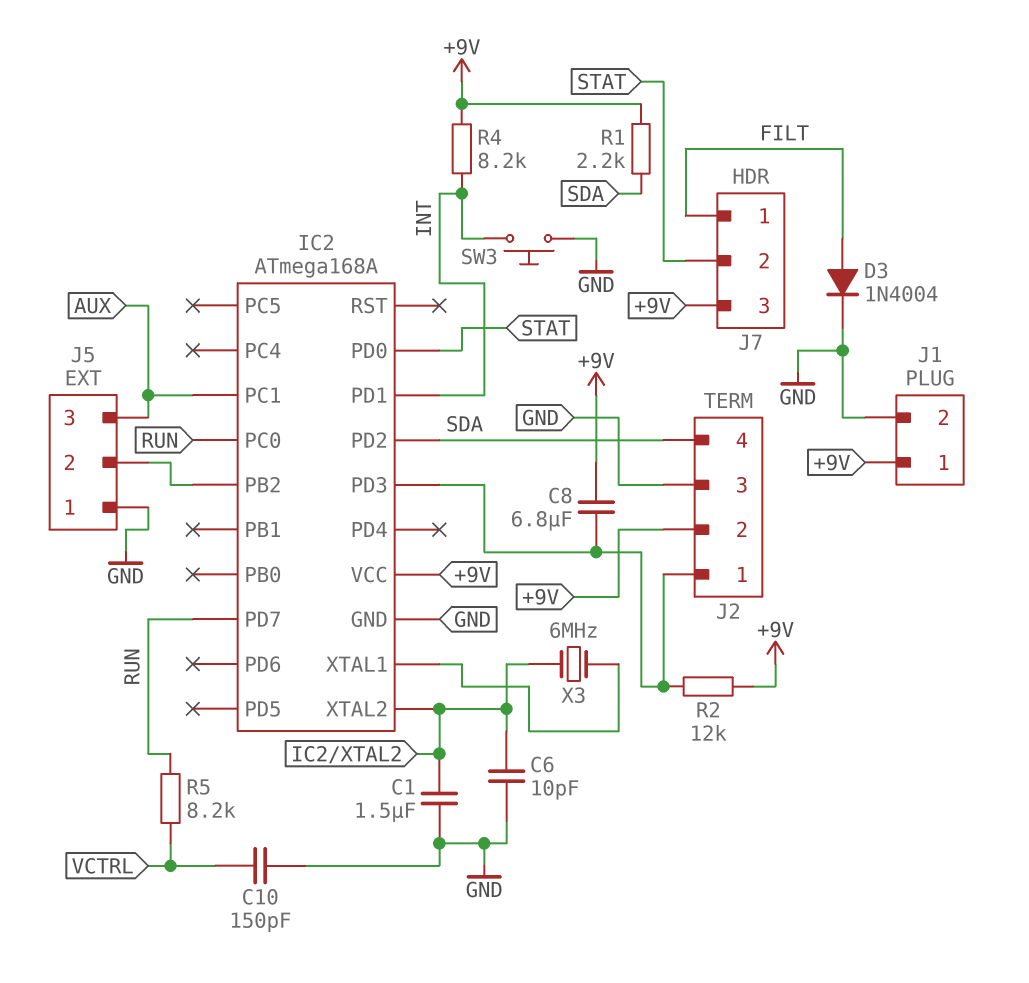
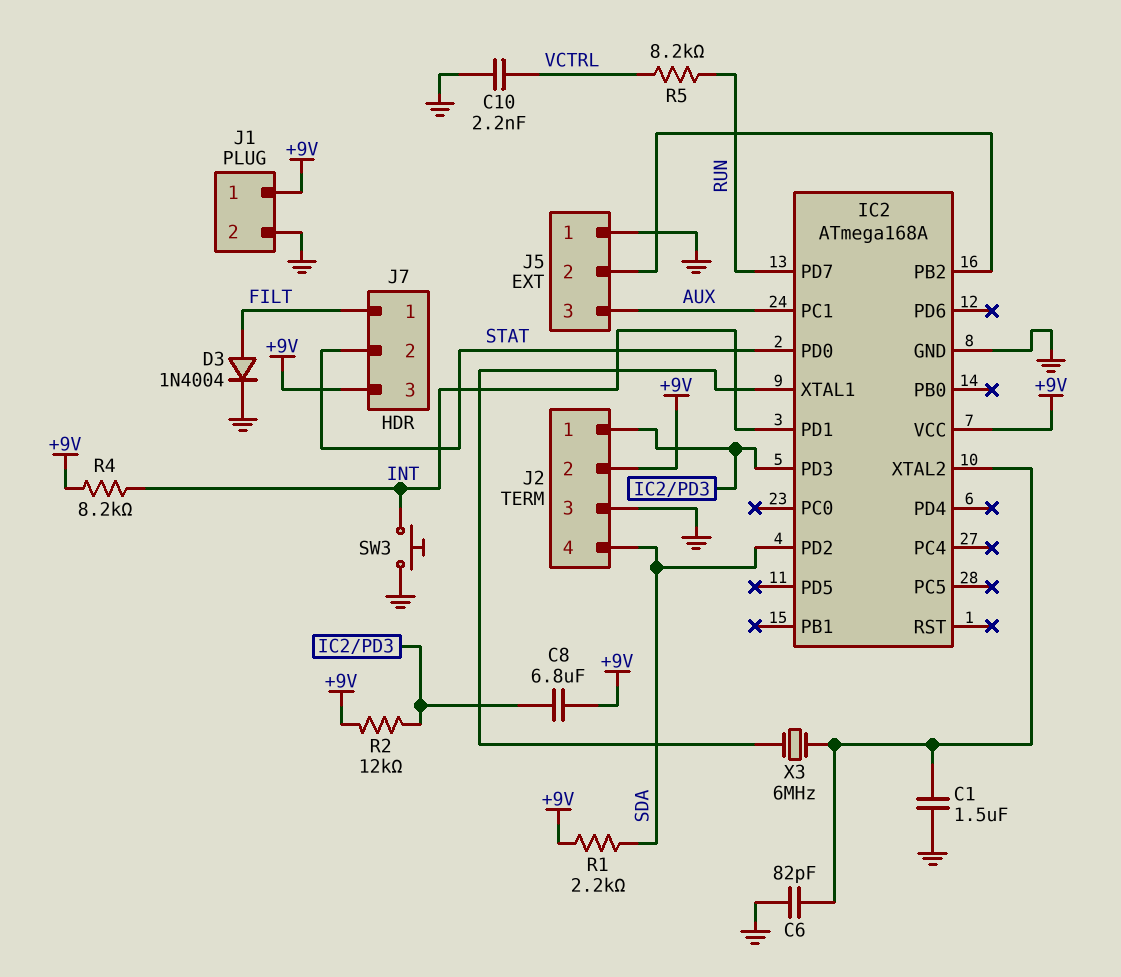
C6: 10pF (GND, IC2/XTAL2) -> 82pF (GND, IC2/XTAL2)
C10: 150pF (GND, VCTRL) -> 2.2nF (GND, VCTRL)
IC2 pin PC0: RUN -> none

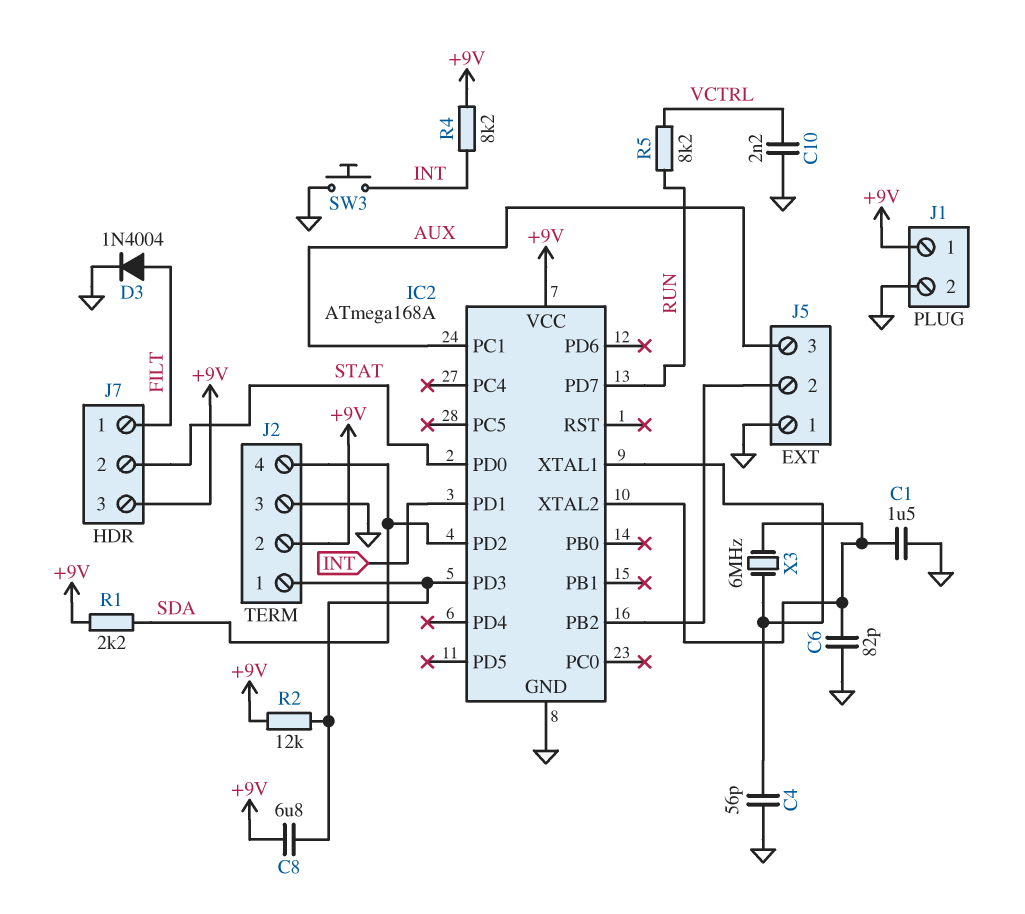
C4: none -> 56pF (GND, IC2/XTAL1)

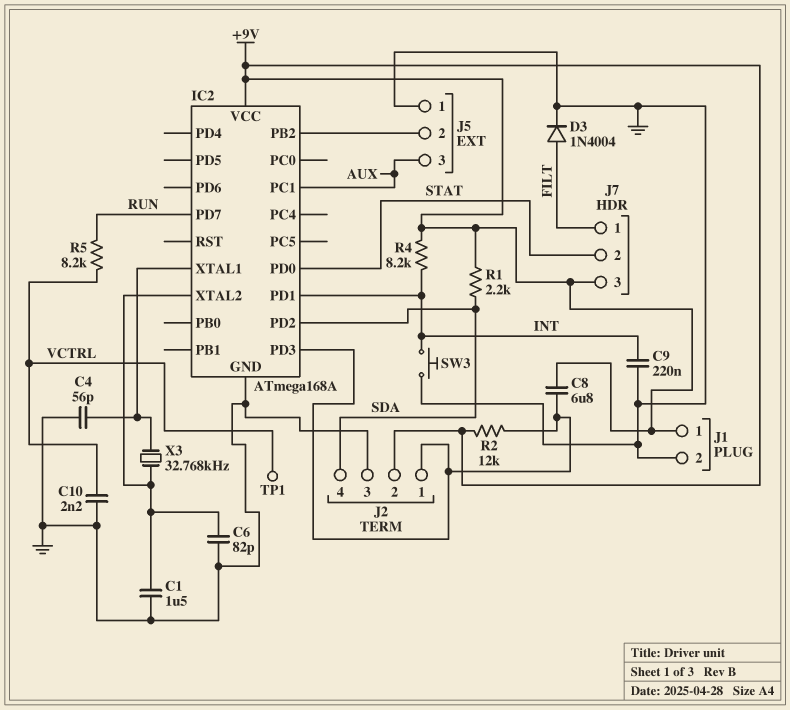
C9: none -> 220nF (GND, INT)
TP1: none -> test point (VCTRL)
X3: 6MHz (IC2/XTAL1, IC2/XTAL2) -> 32.768kHz (IC2/XTAL1, IC2/XTAL2)

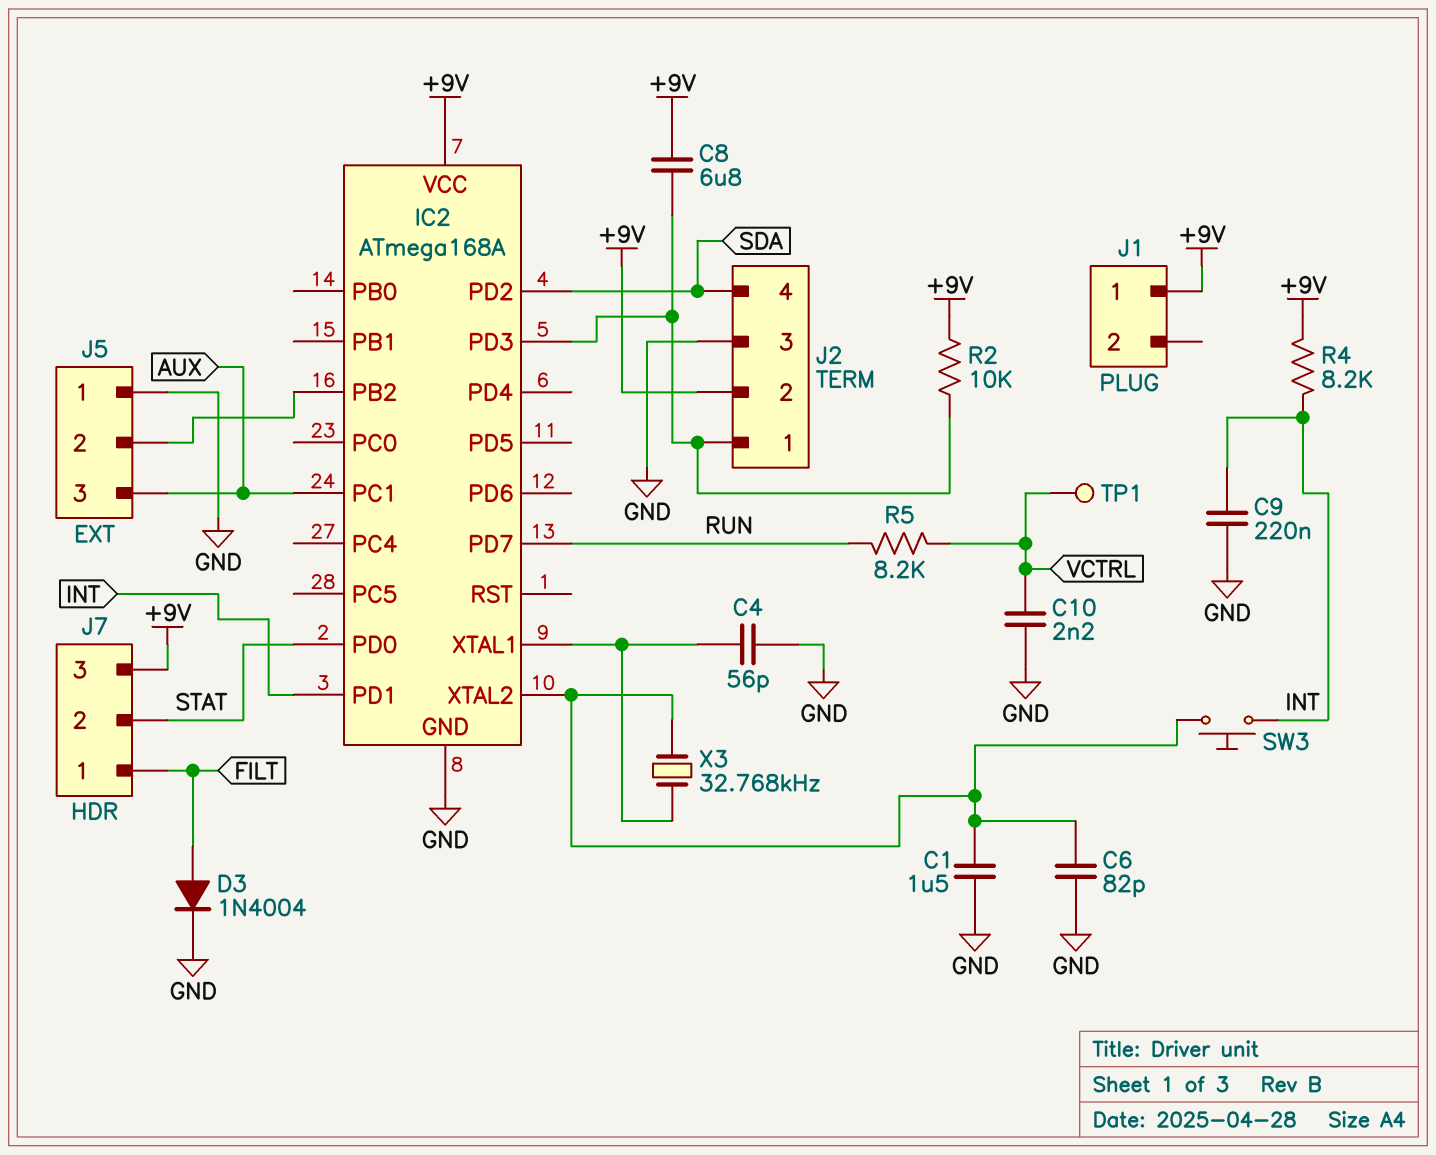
J1 pin 2: GND -> none
R1: 2.2k (+9V, SDA) -> none
R2: 12k (+9V, IC2/PD3) -> 10k (+9V, IC2/PD3)
SW3: button (GND, INT) -> button (IC2/XTAL2, INT)

